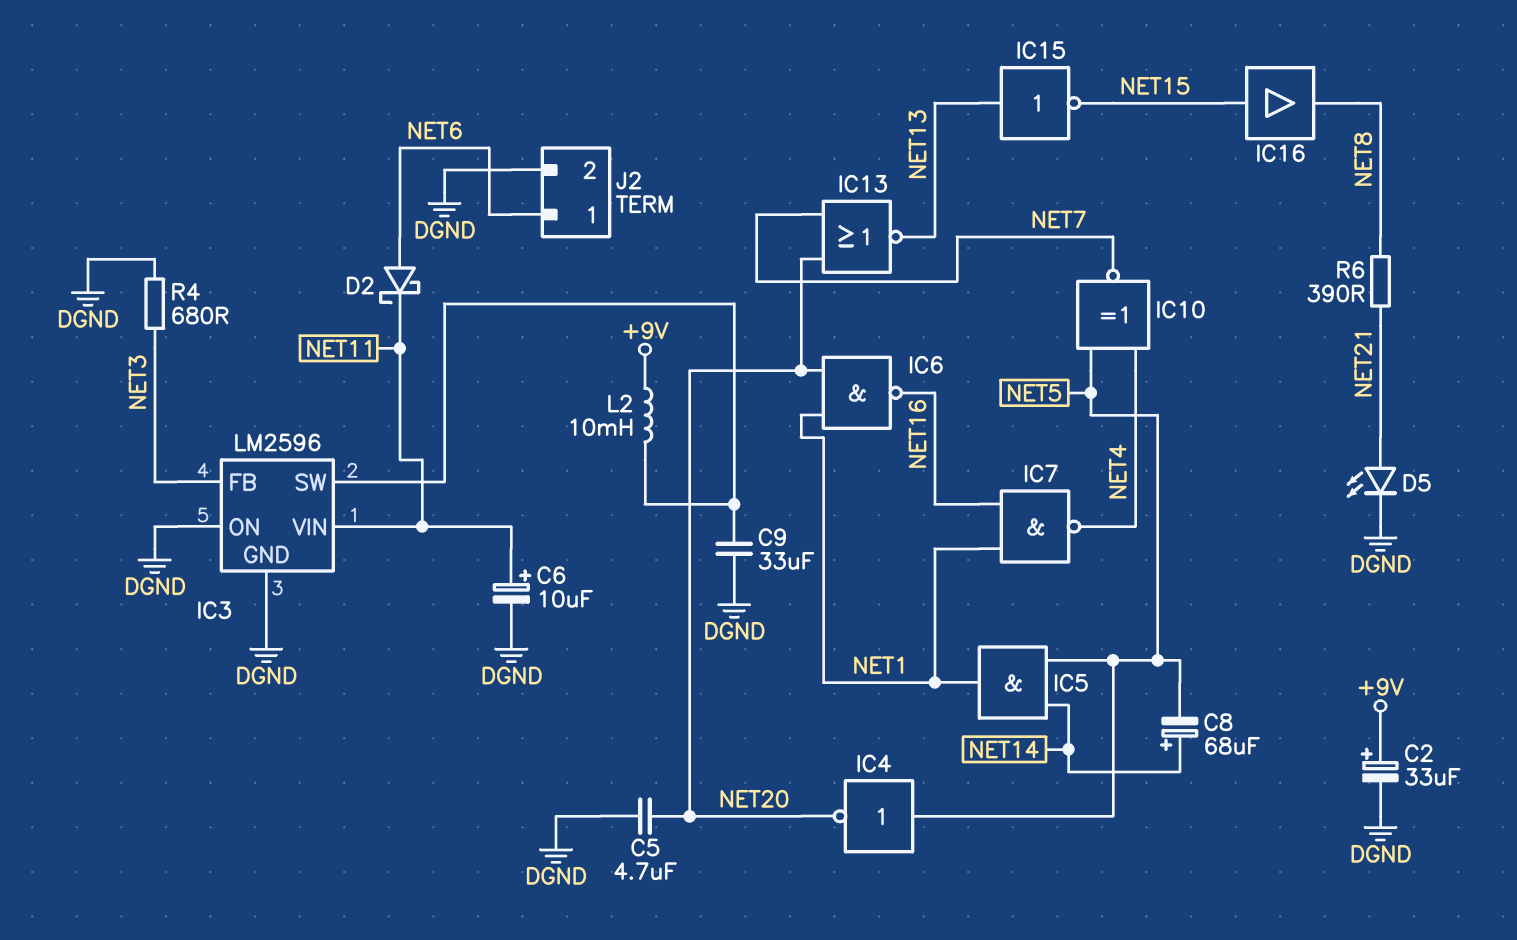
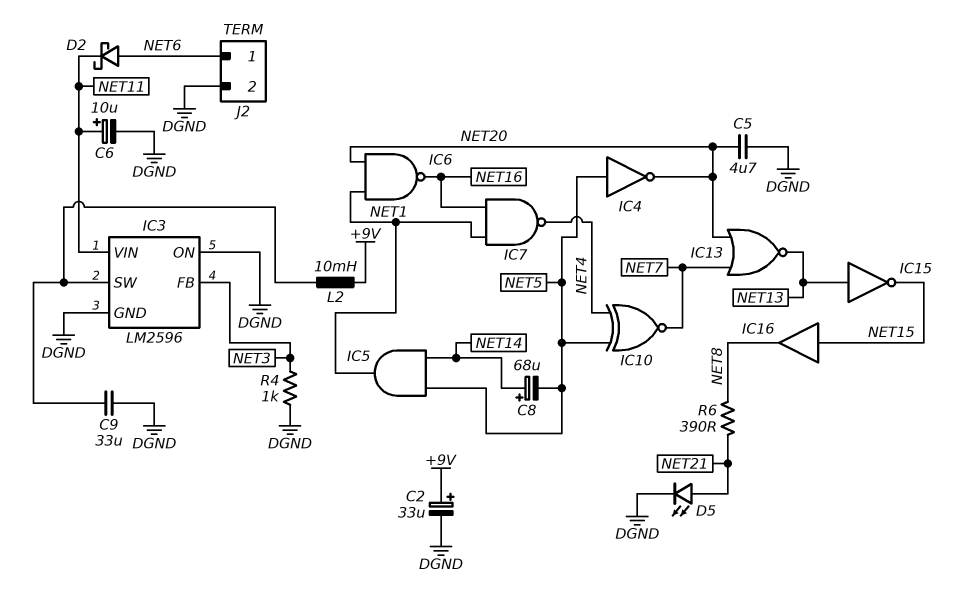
R4: 680 (DGND, NET3) -> 1k (DGND, NET3)

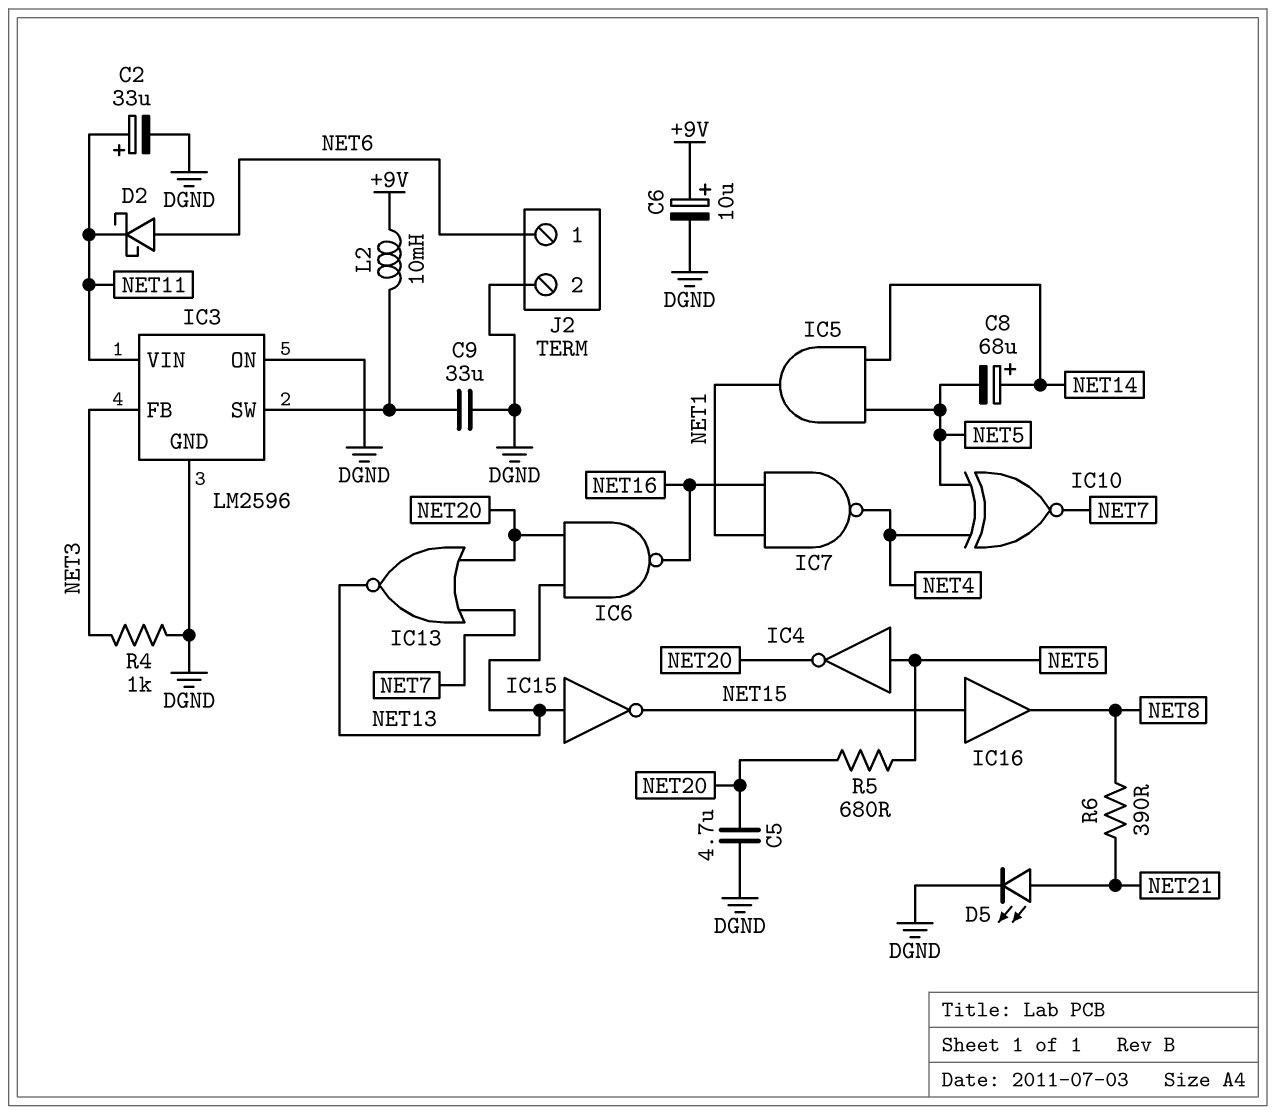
C2: 33uF (plus +9V, minus DGND) -> 33uF (plus NET11, minus DGND)
C6: 10uF (plus NET11, minus DGND) -> 10uF (plus +9V, minus DGND)
IC6: NAND (in NET1, in NET20, out NET16) -> NAND (in NET13, in NET20, out NET16)
R5: none -> 680 (NET5, NET20)

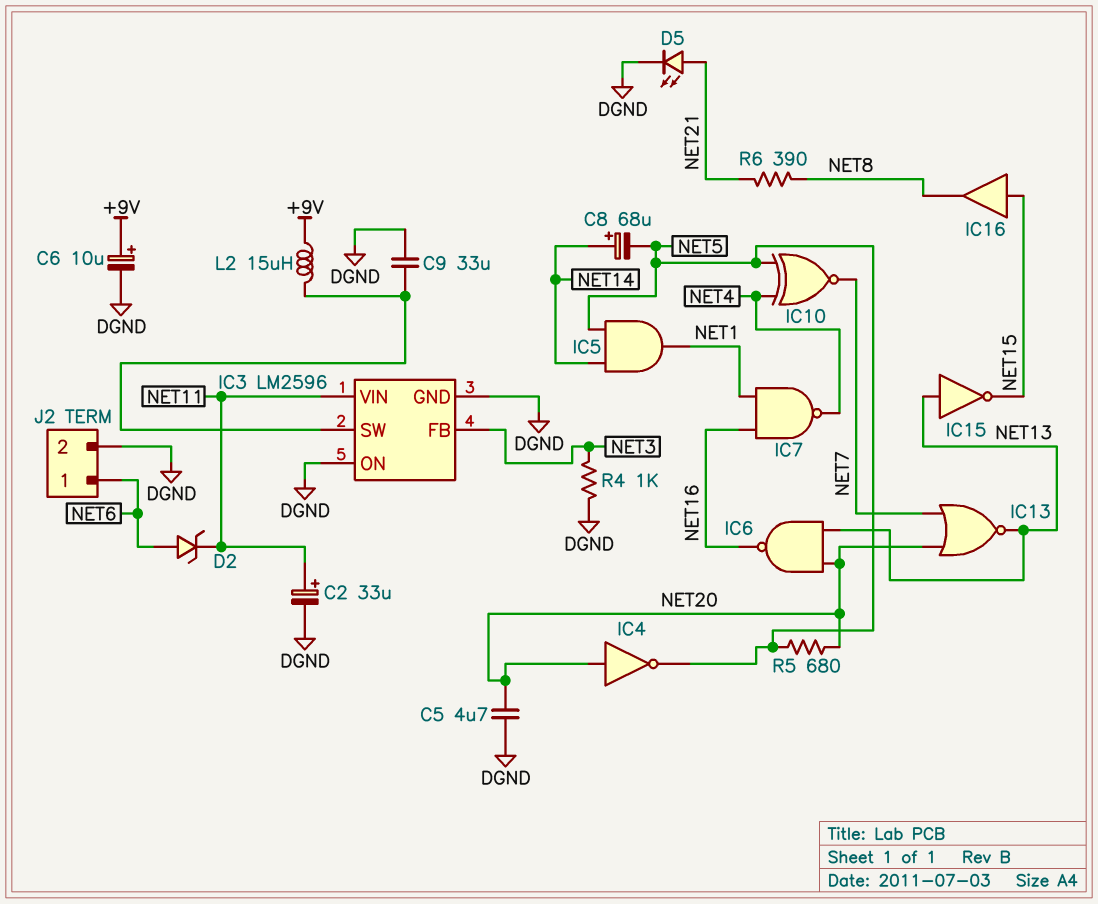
D2: schottky (A NET6, K NET11) -> zener (A NET6, K NET11)
IC4: NOT (in NET5, out NET20) -> NOT (in NET20, out NET5)
L2: 10mH (+9V, IC3/SW) -> 15uH (+9V, IC3/SW)

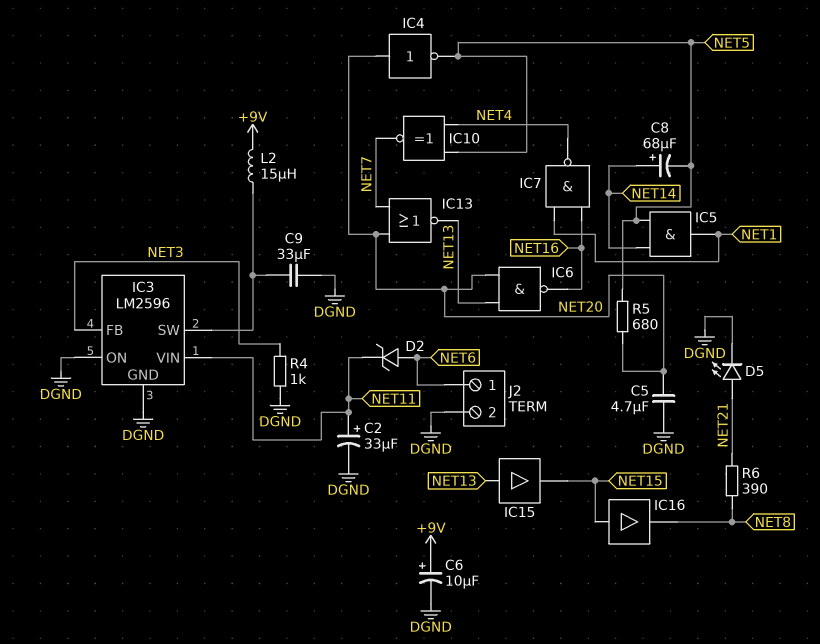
IC15: NOT (in NET13, out NET15) -> buffer (in NET13, out NET15)

